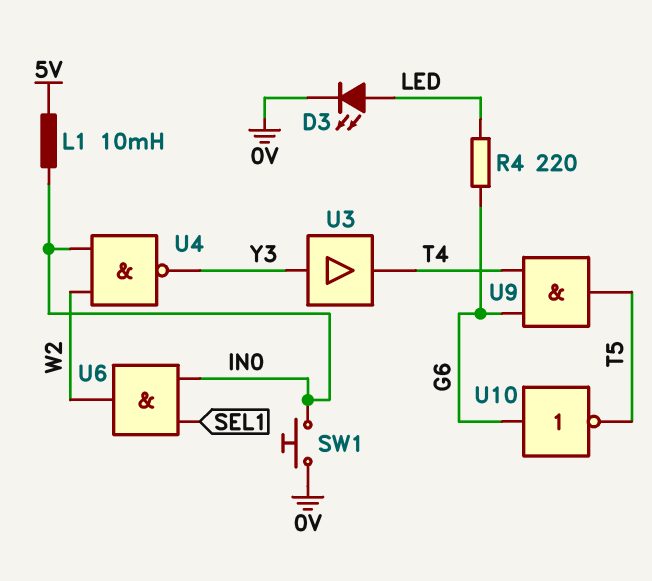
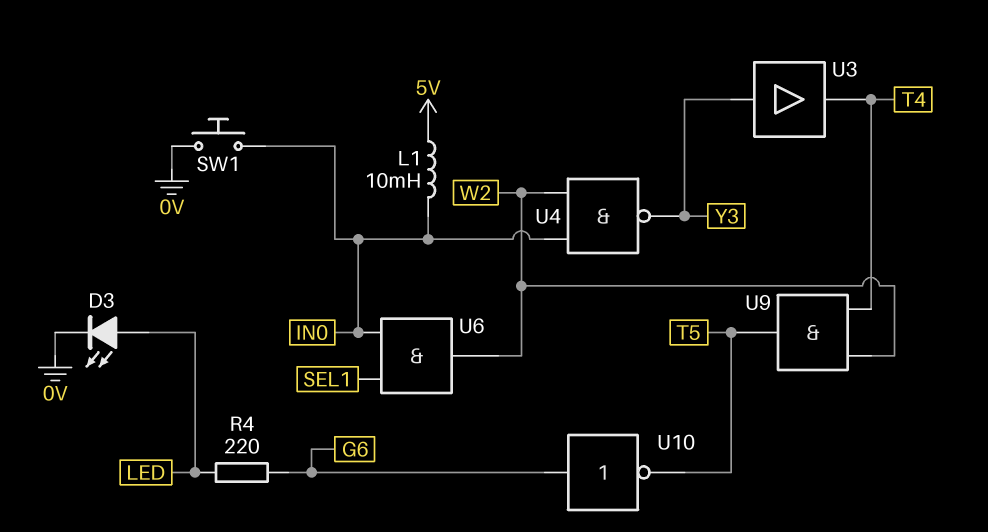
U9: AND (in G6, in T4, out T5) -> AND (in T4, in W2, out T5)

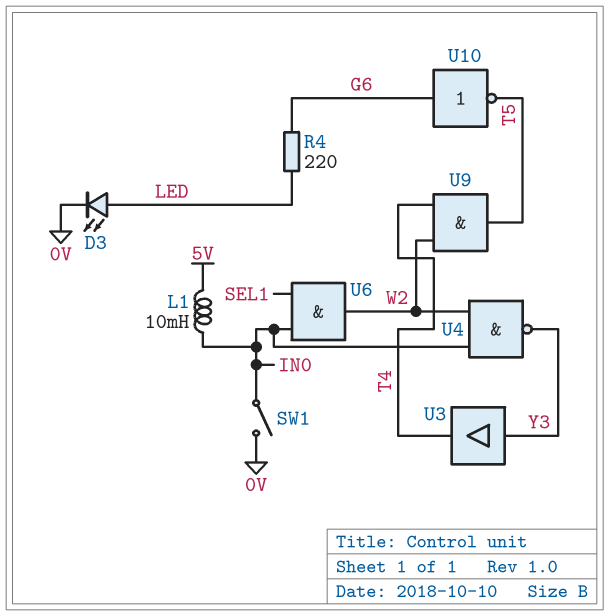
SW1: button (0V, IN0) -> switch (0V, IN0)

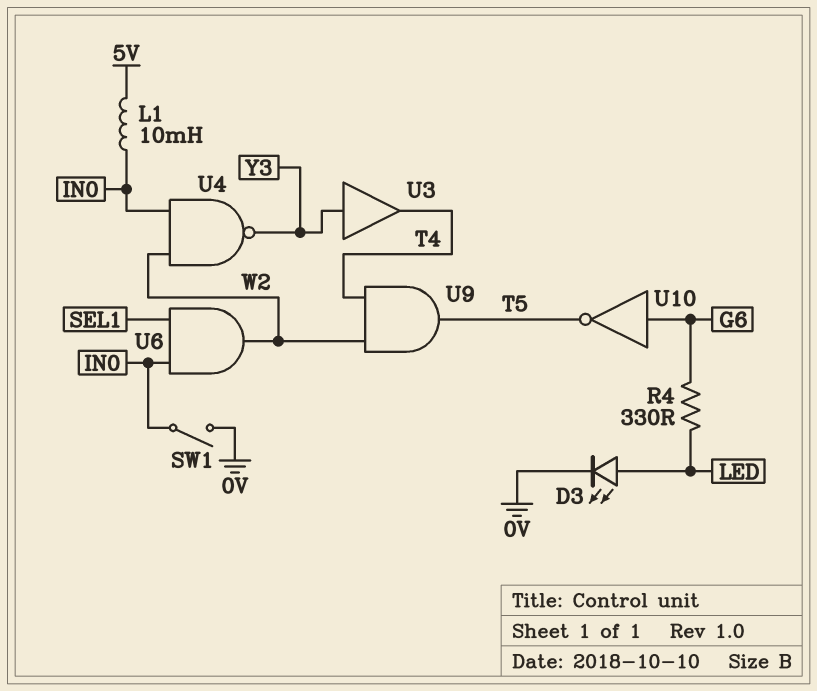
R4: 220 (G6, LED) -> 330 (G6, LED)

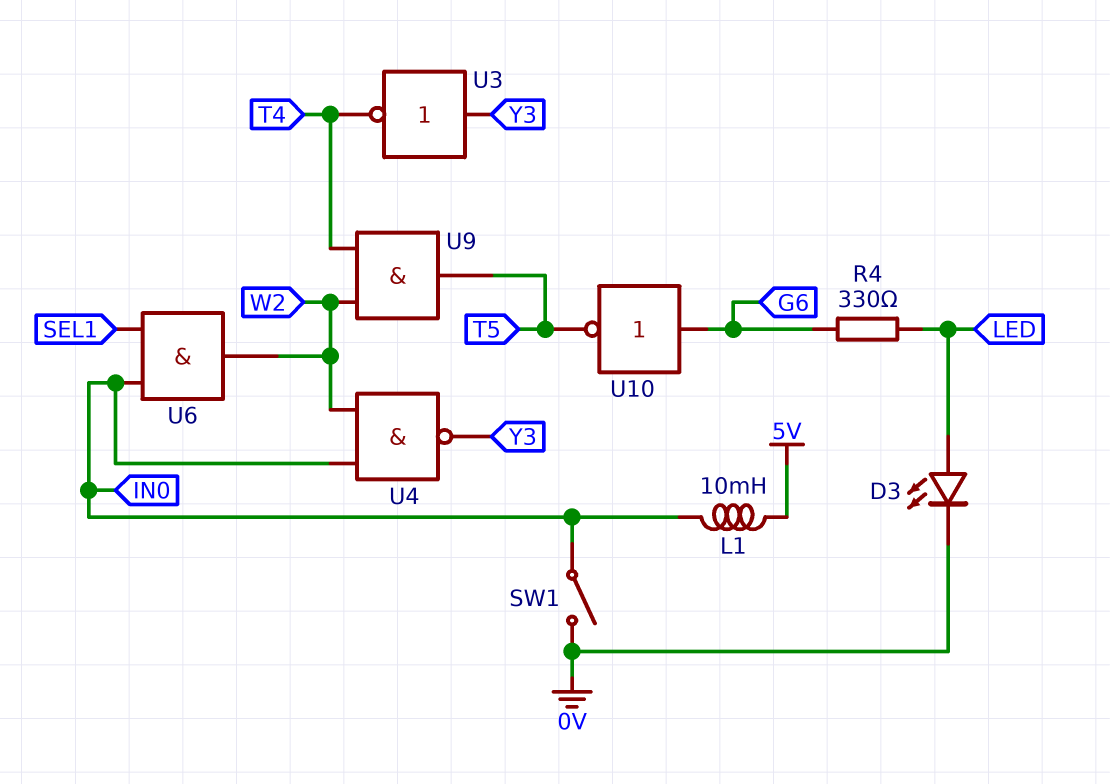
U3: buffer (in Y3, out T4) -> NOT (in Y3, out T4)

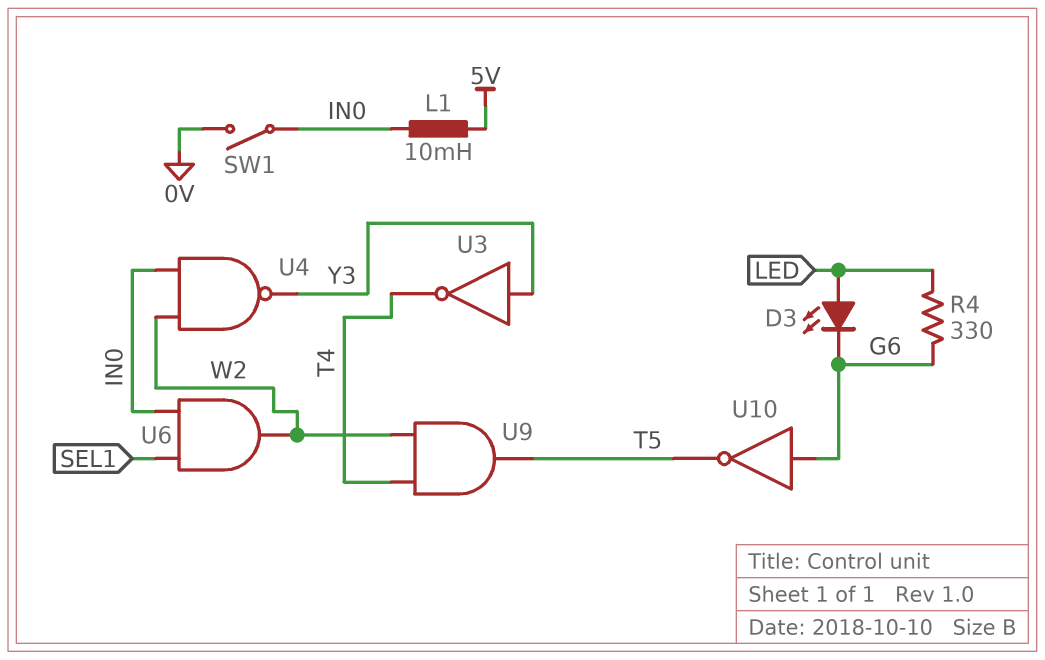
D3: LED (A LED, K 0V) -> LED (A LED, K G6)

